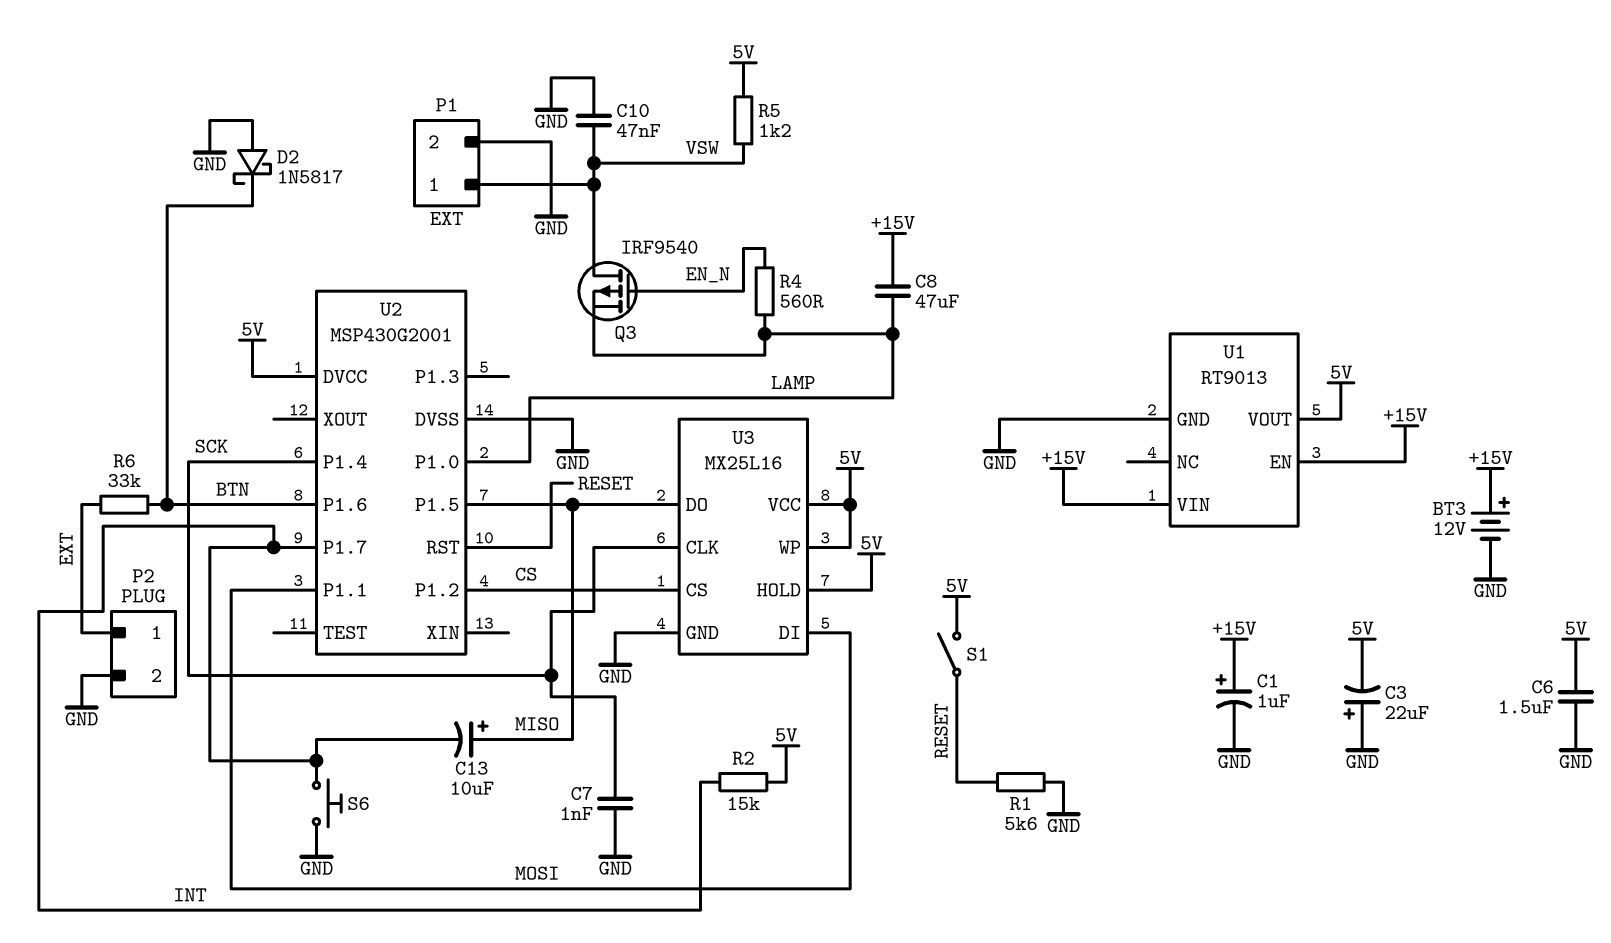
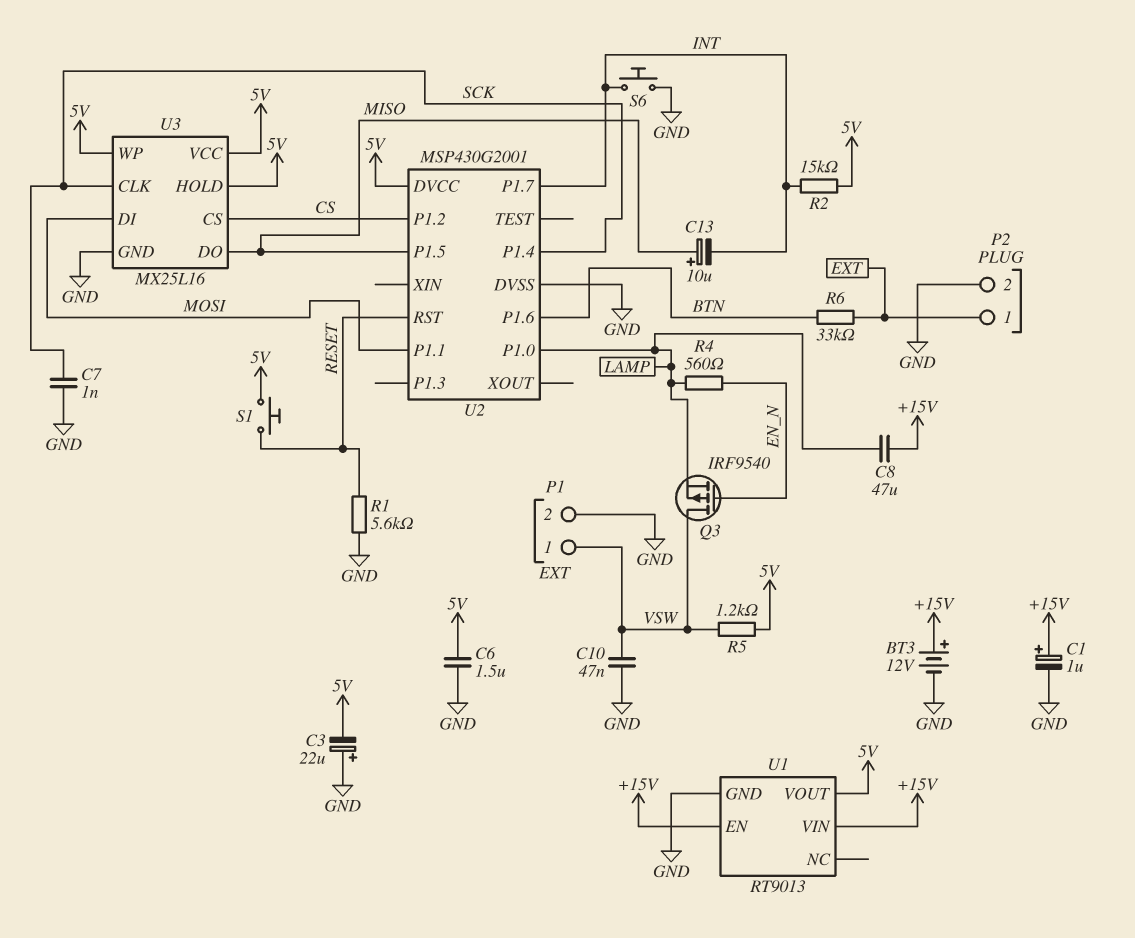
D2: schottky 1N5817 (A GND, K BTN) -> none
S1: switch (5V, RESET) -> button (5V, RESET)

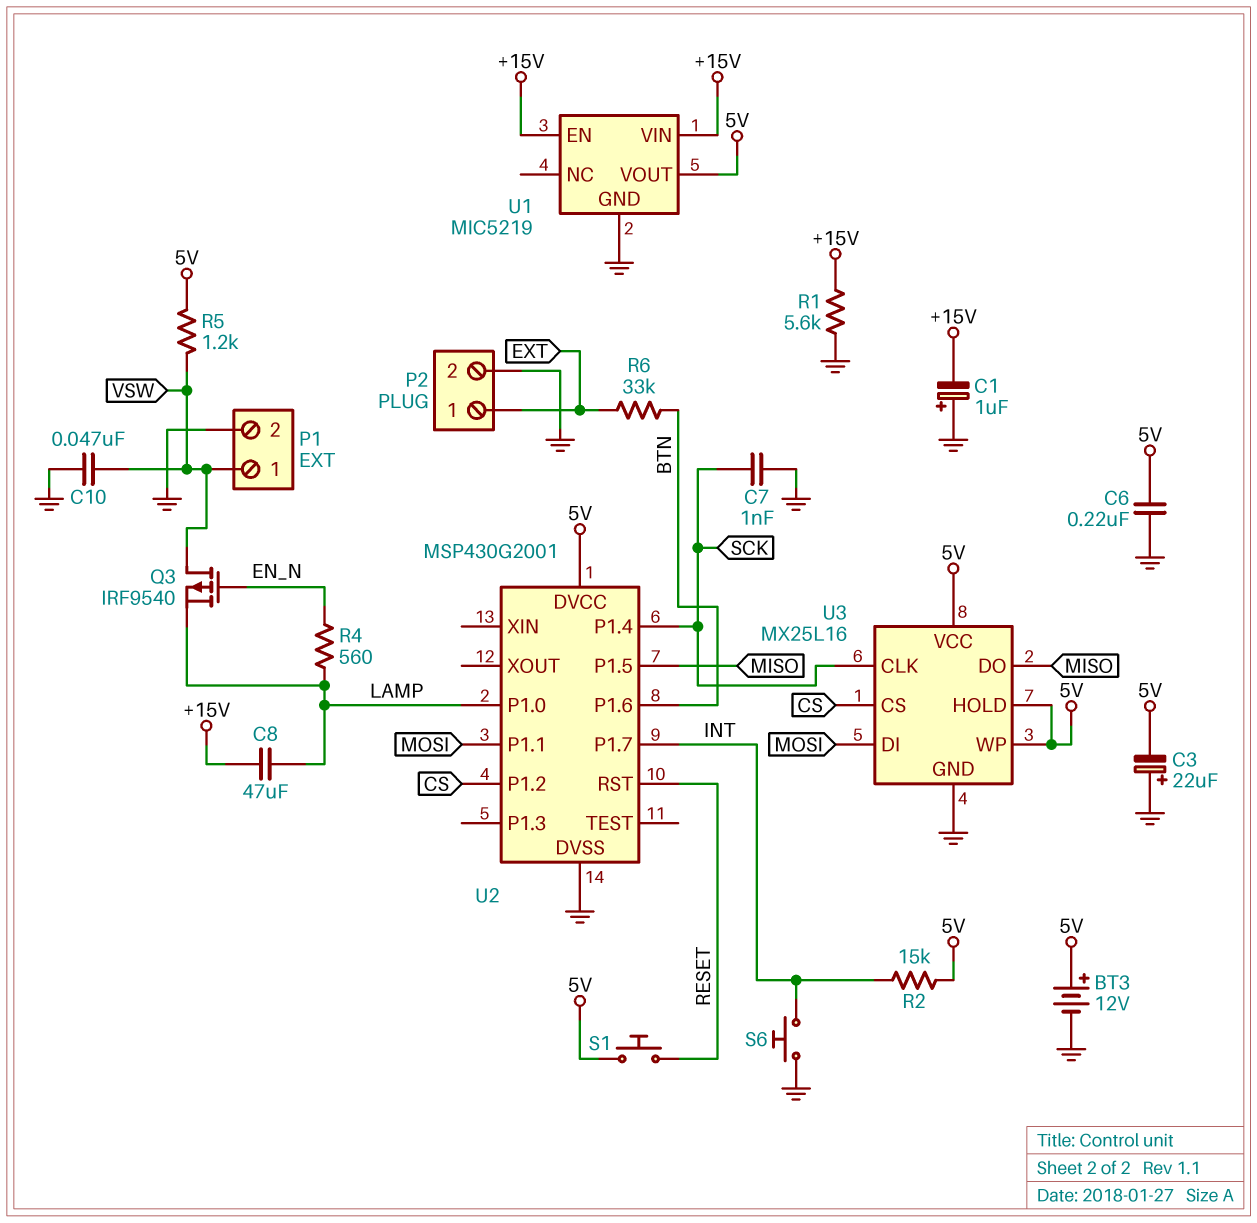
BT3: 12V (plus +15V, minus GND) -> 12V (plus 5V, minus GND)
C1: 1uF (plus +15V, minus GND) -> 1uF (plus GND, minus +15V)
C6: 1.5uF (5V, GND) -> 220nF (5V, GND)
C13: 10uF (plus MISO, minus INT) -> none
R1: 5.6k (GND, RESET) -> 5.6k (+15V, GND)
U1: RT9013 -> MIC5219

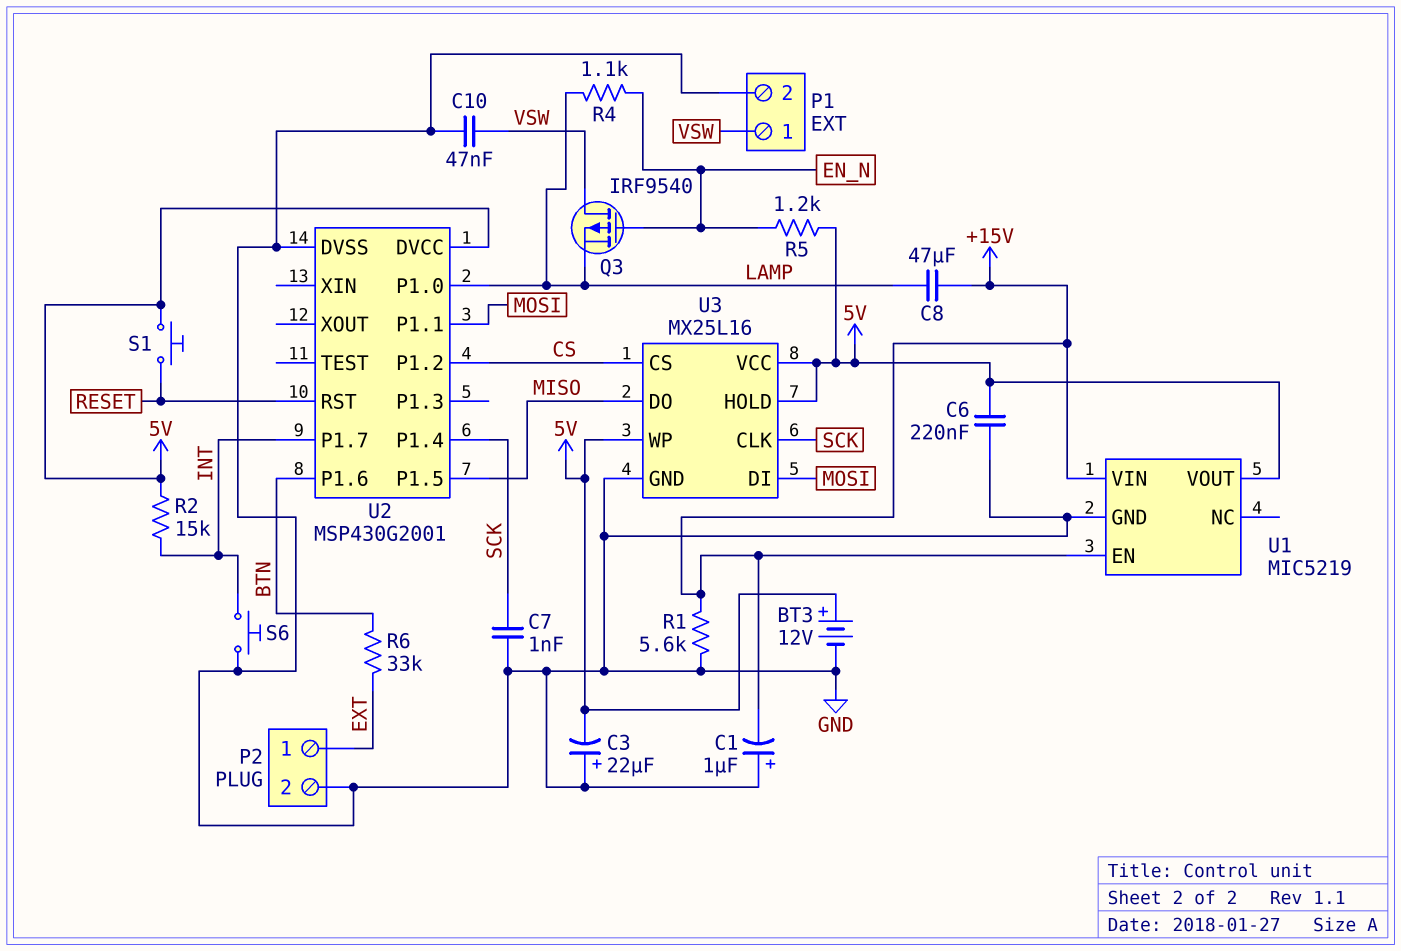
R4: 560 (EN_N, LAMP) -> 1.1k (EN_N, LAMP)
R5: 1.2k (5V, VSW) -> 1.2k (5V, EN_N)

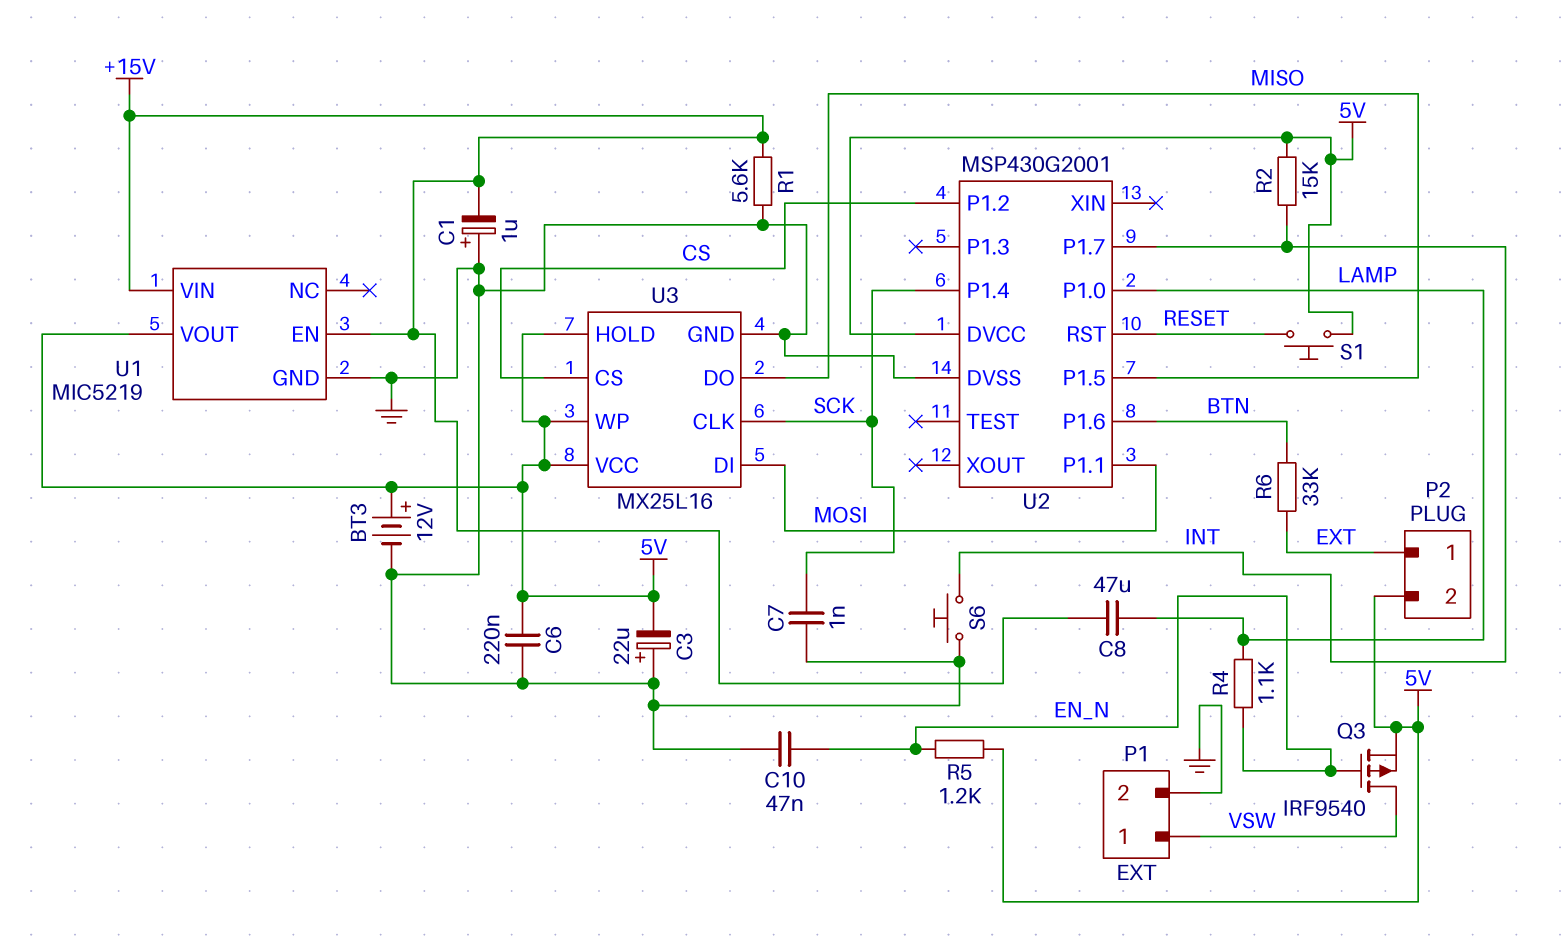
C10: 47nF (GND, VSW) -> 47nF (EN_N, GND)
P2 pin 2: GND -> 5V
Q3: PMOS IRF9540 (G EN_N, D VSW, S LAMP) -> PMOS IRF9540 (G EN_N, D VSW, S 5V)

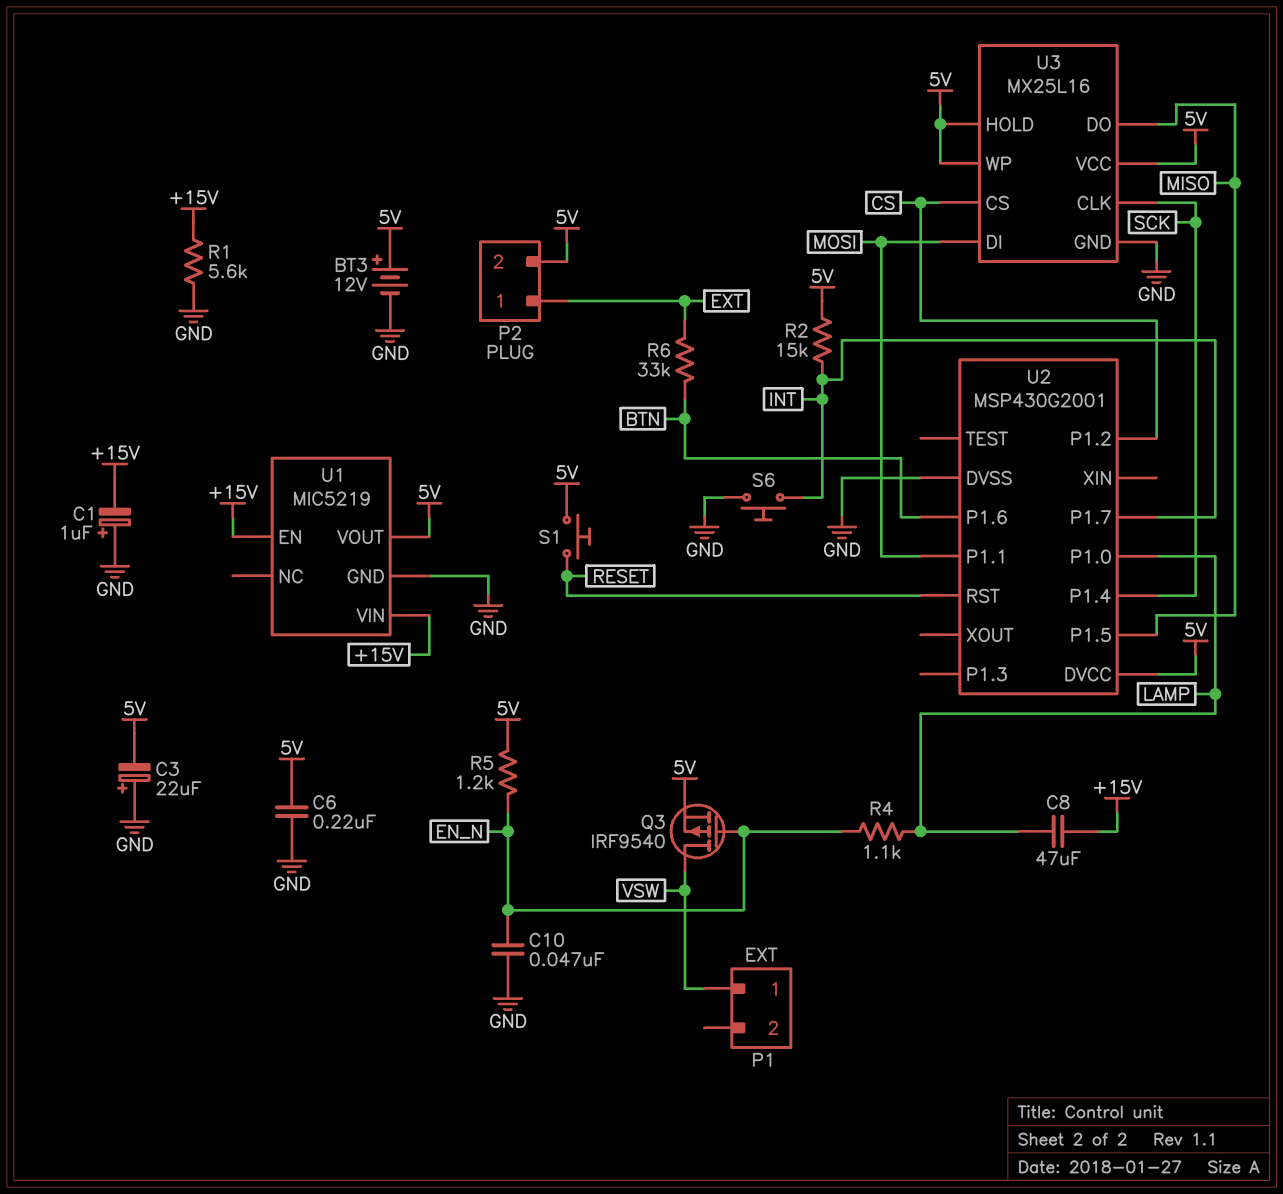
C7: 1nF (GND, SCK) -> none
P1 pin 2: GND -> none

